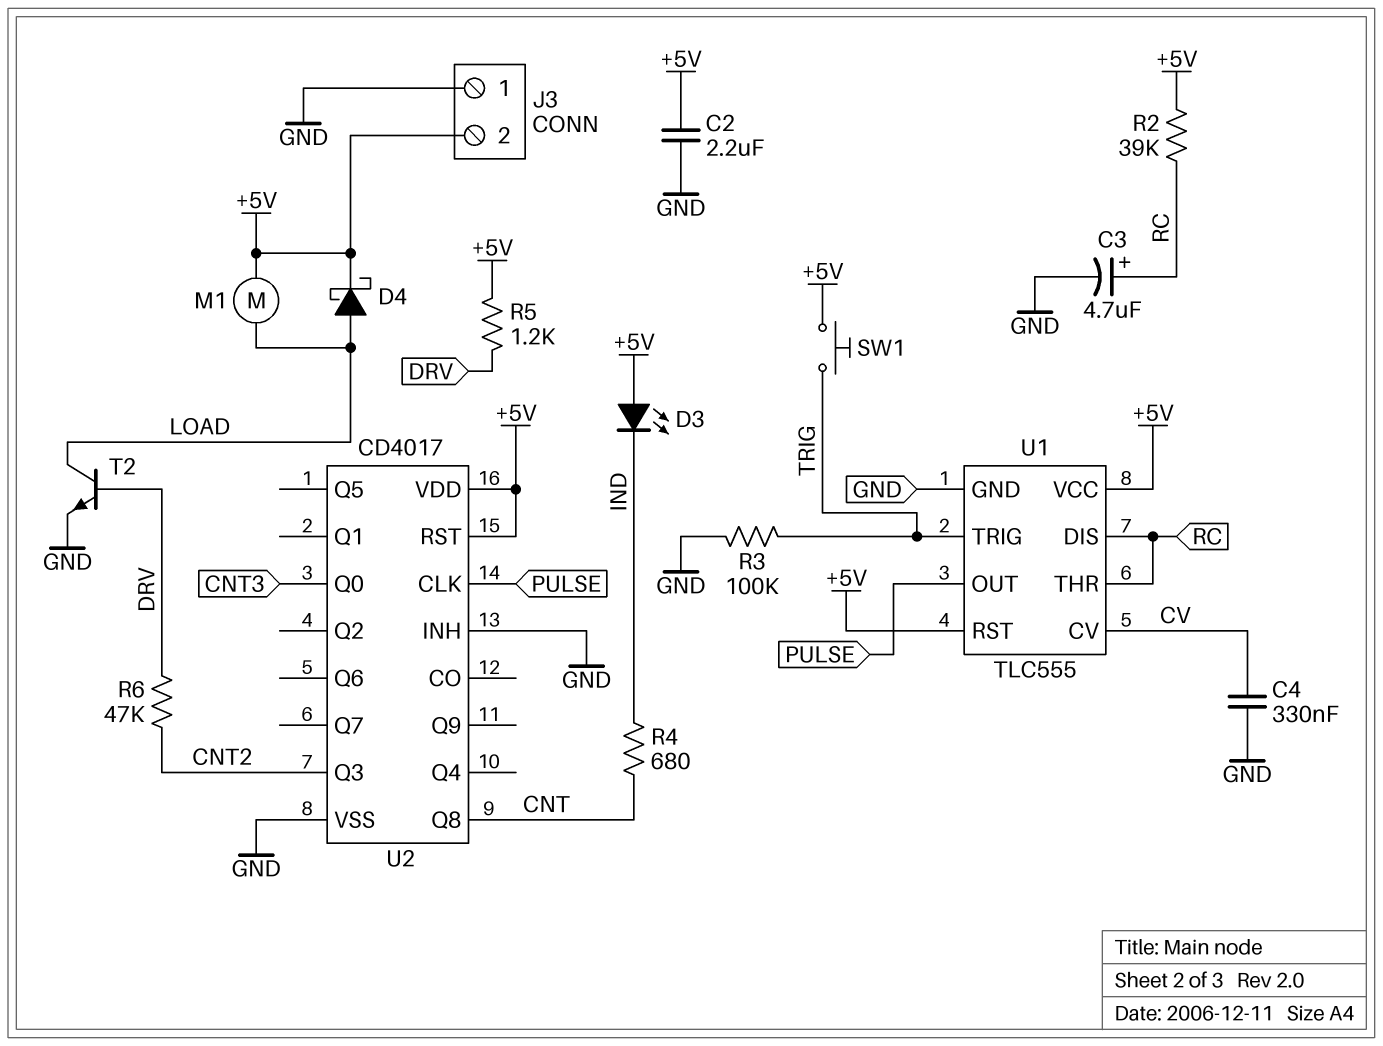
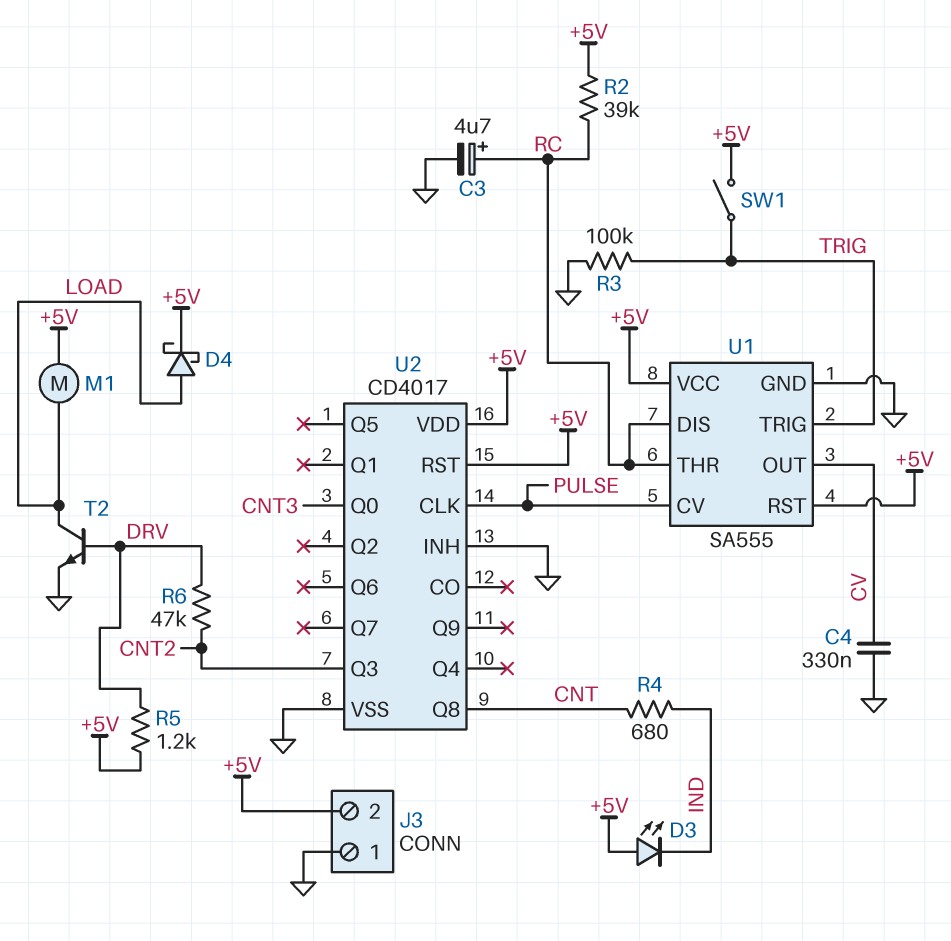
C2: 2.2uF (+5V, GND) -> none
SW1: button (+5V, TRIG) -> switch (+5V, TRIG)
U1: TLC555 -> SA555
U1 pin CV: CV -> PULSE
U1 pin OUT: PULSE -> CV

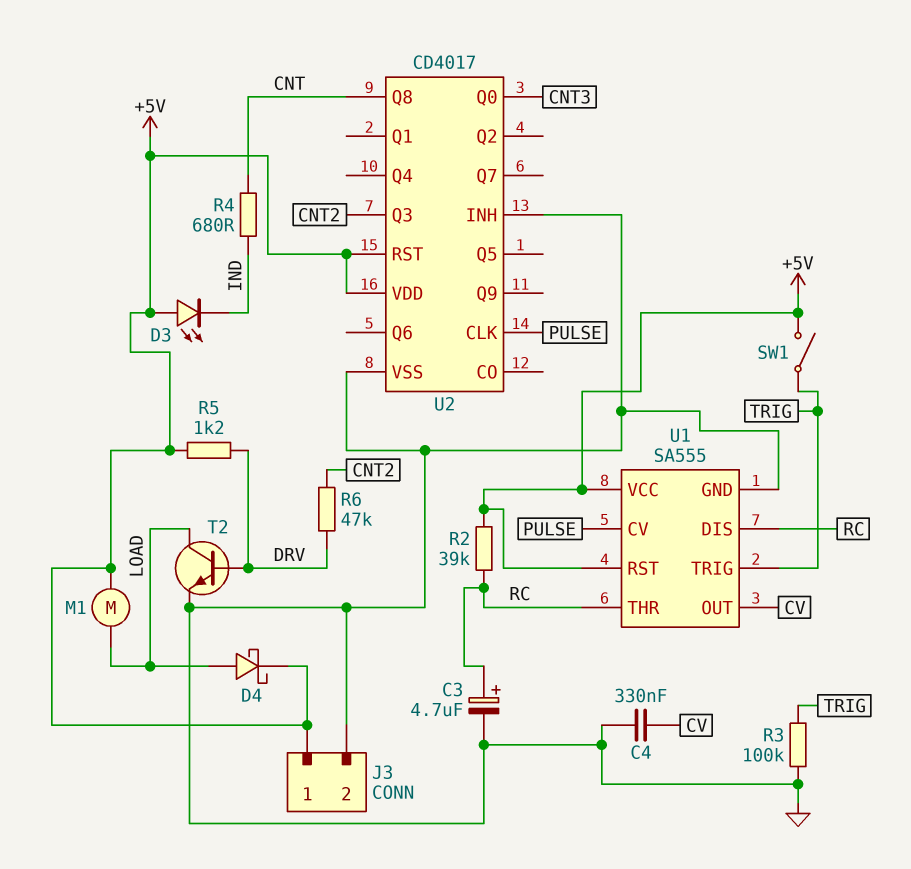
J3 pin 1: GND -> +5V
J3 pin 2: +5V -> GND

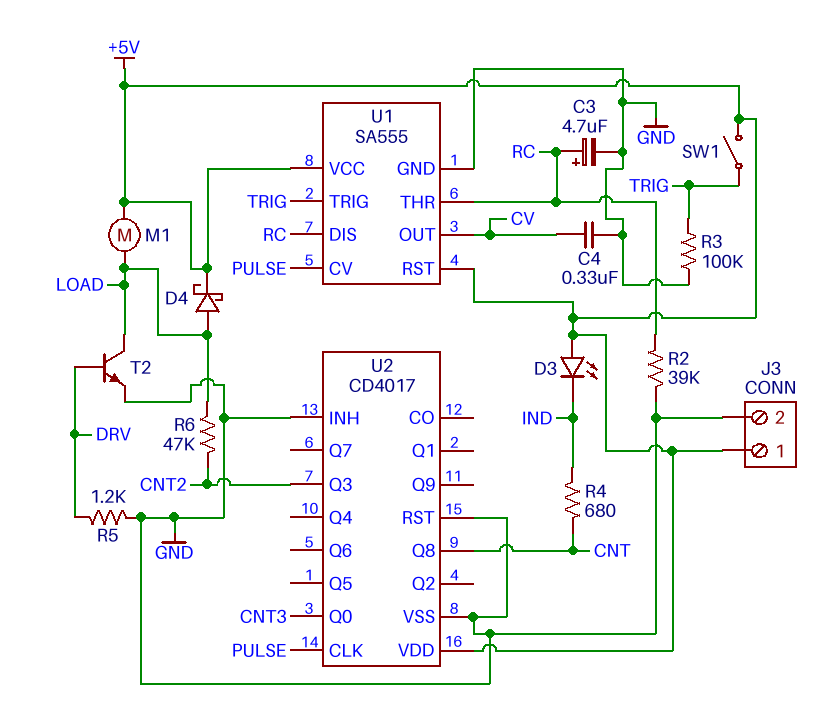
R2: 39k (+5V, RC) -> 39k (GND, RC)
R5: 1.2k (+5V, DRV) -> 1.2k (DRV, GND)
R6: 47k (CNT2, DRV) -> 47k (CNT2, LOAD)
U2 pin RST: +5V -> GND

